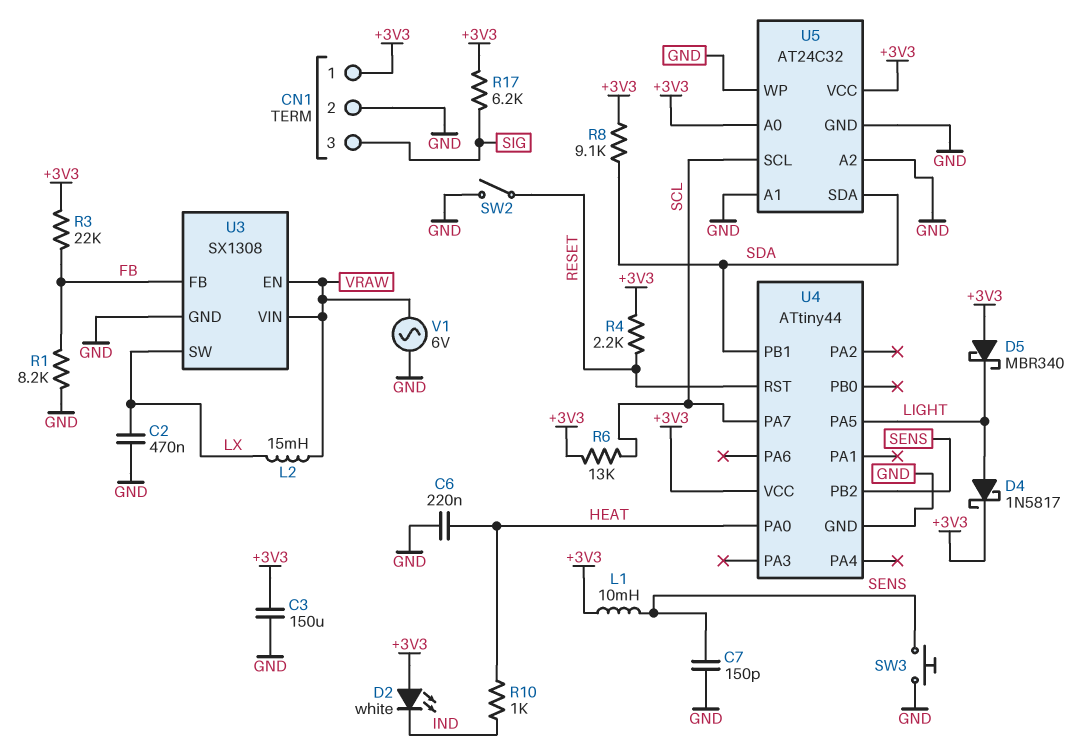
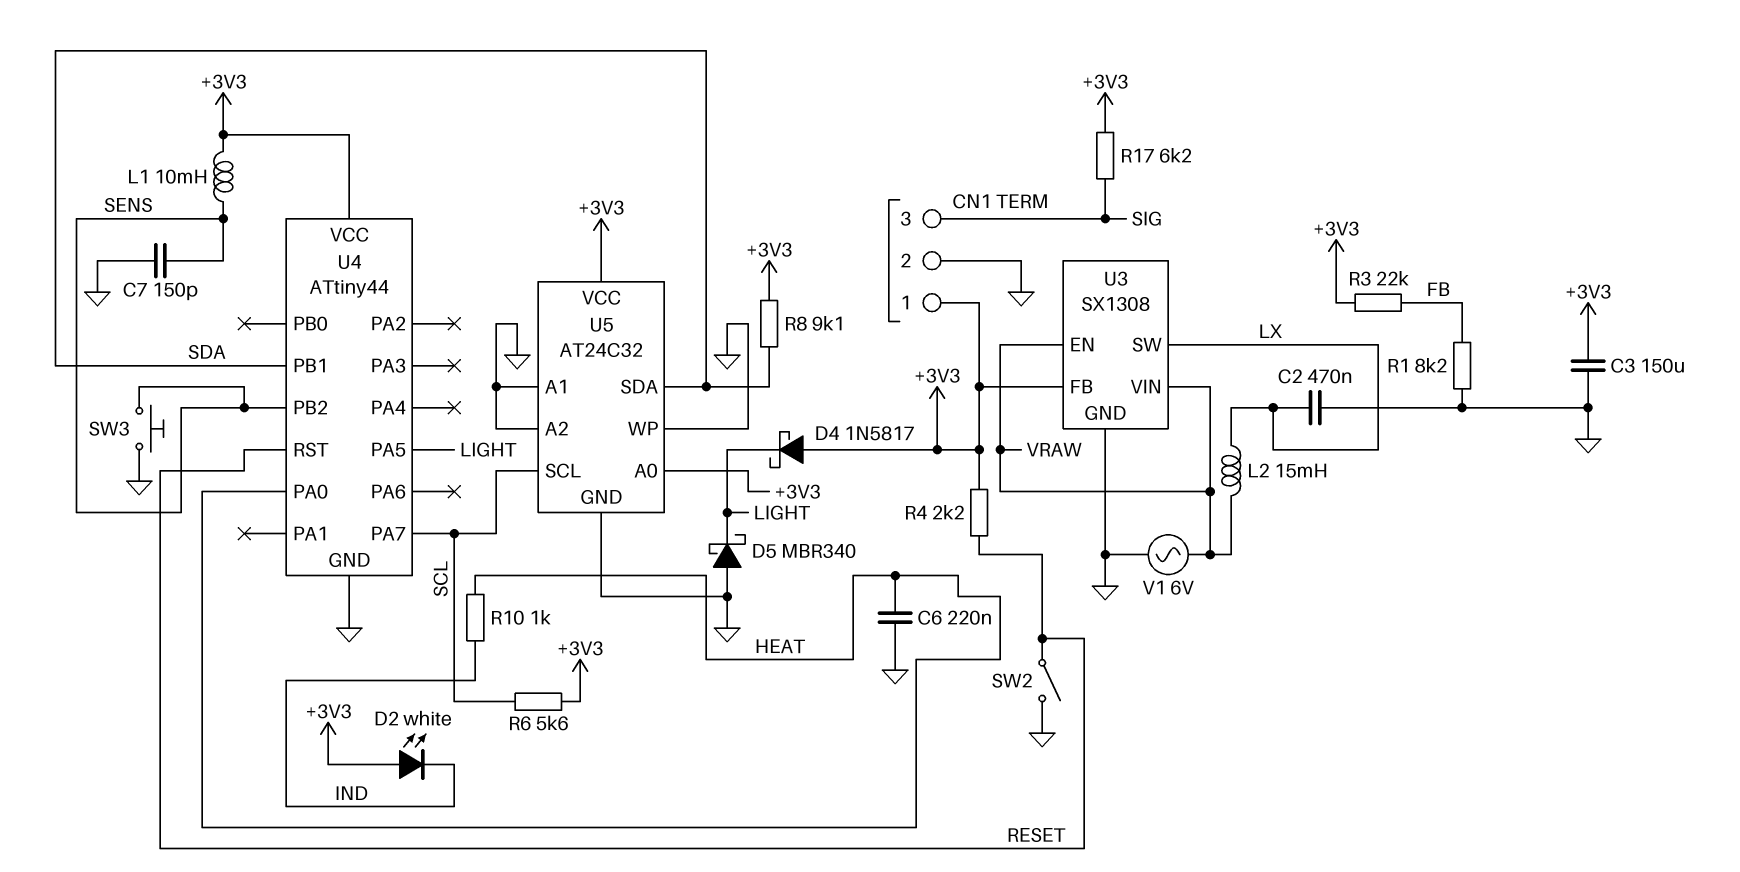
D4: schottky 1N5817 (A LIGHT, K +3V3) -> schottky 1N5817 (A +3V3, K LIGHT)
D5: schottky MBR340 (A +3V3, K LIGHT) -> schottky MBR340 (A GND, K LIGHT)
R6: 13k (+3V3, SCL) -> 5.6k (+3V3, SCL)
U3 pin FB: FB -> +3V3

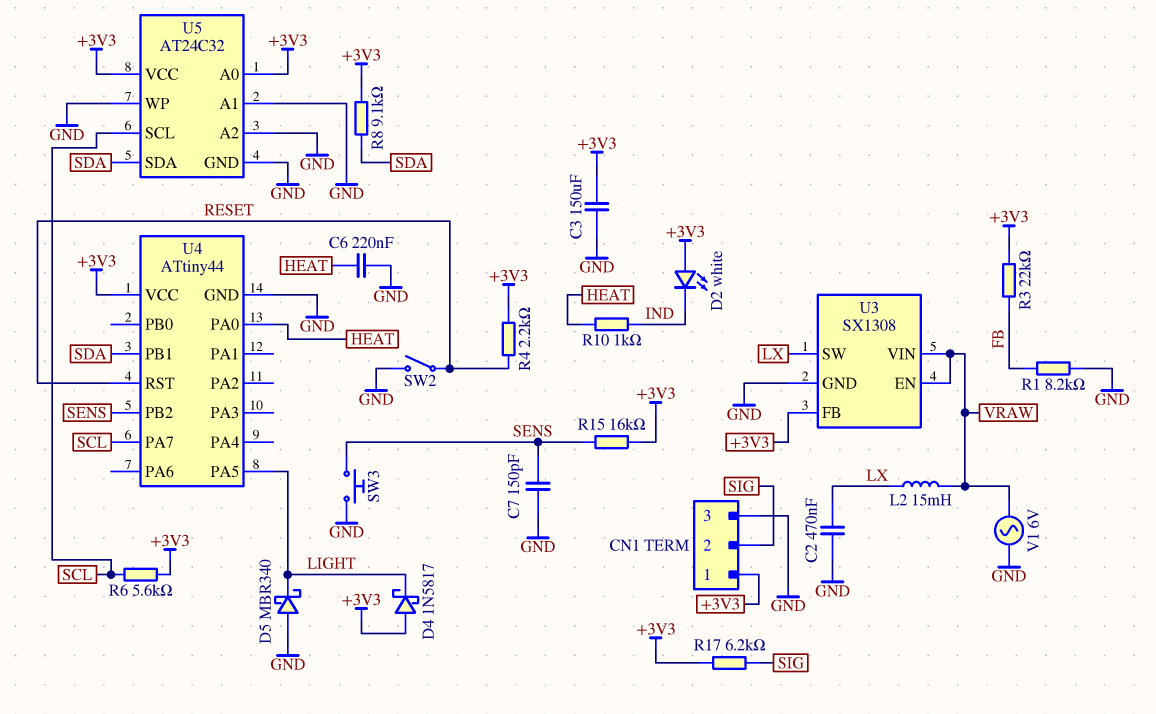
CN1 pin 2: GND -> SIG
CN1 pin 3: SIG -> GND
L1: 10mH (+3V3, SENS) -> none
R15: none -> 16k (+3V3, SENS)

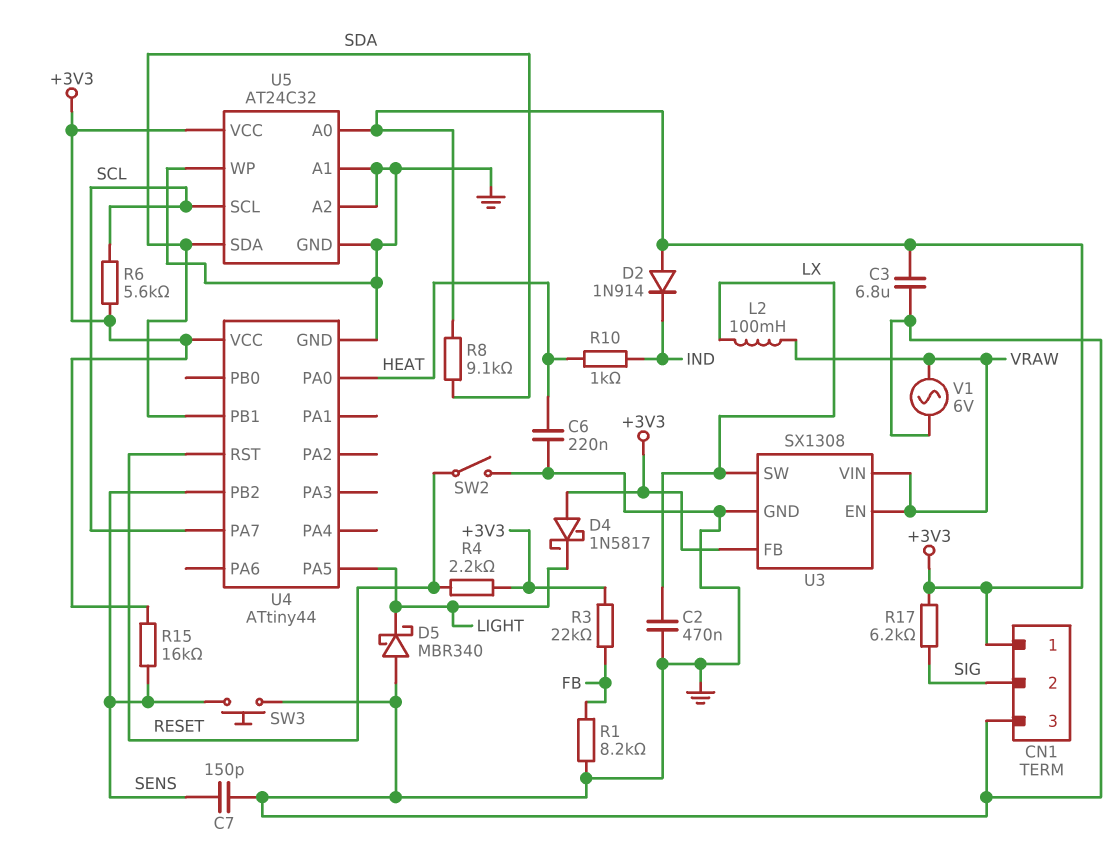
C3: 150uF (+3V3, GND) -> 6.8uF (+3V3, GND)
D2: LED white (A +3V3, K IND) -> diode 1N914 (A +3V3, K IND)
L2: 15mH (LX, VRAW) -> 100mH (LX, VRAW)

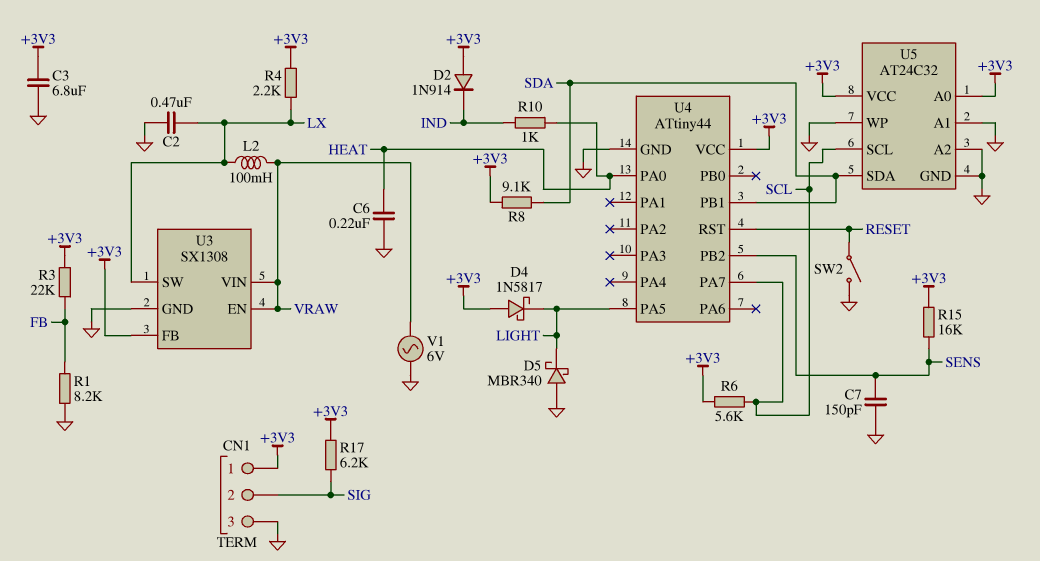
R4: 2.2k (+3V3, RESET) -> 2.2k (+3V3, LX)
SW3: button (GND, SENS) -> none

